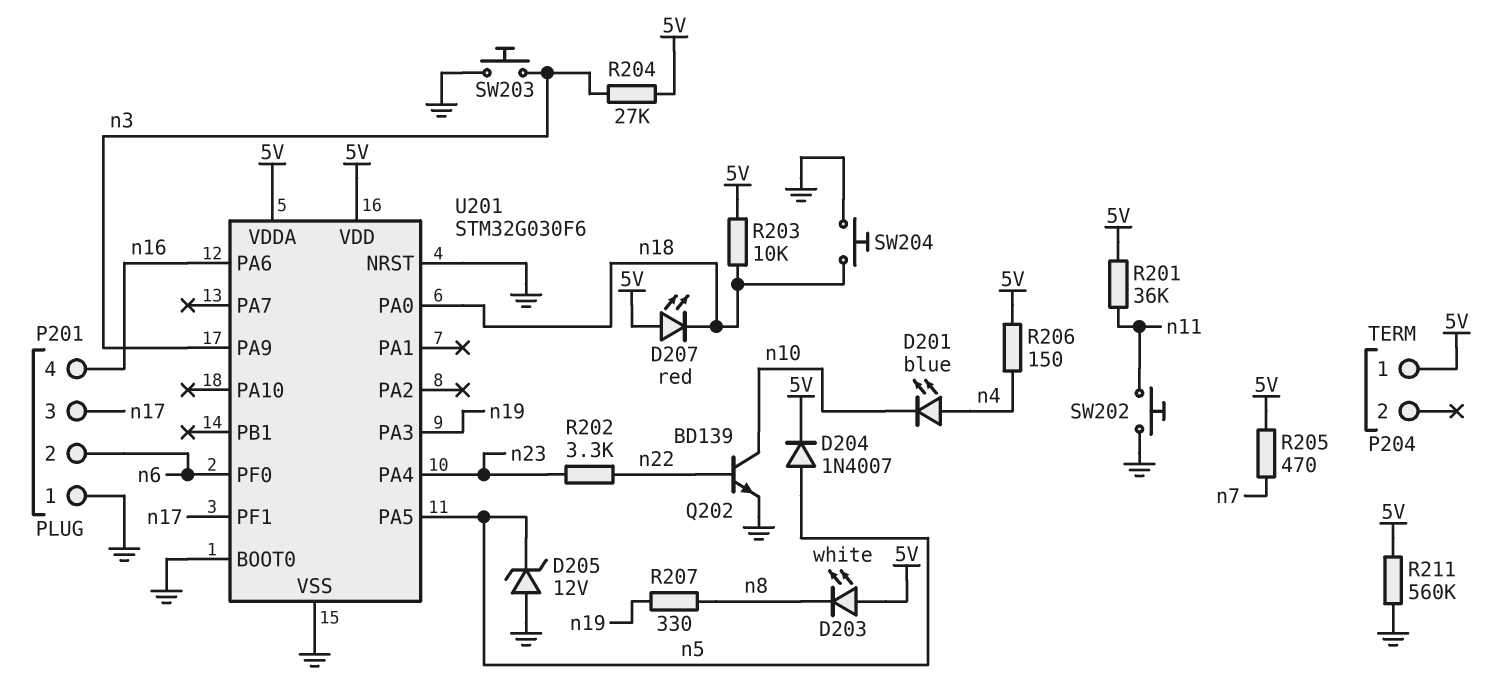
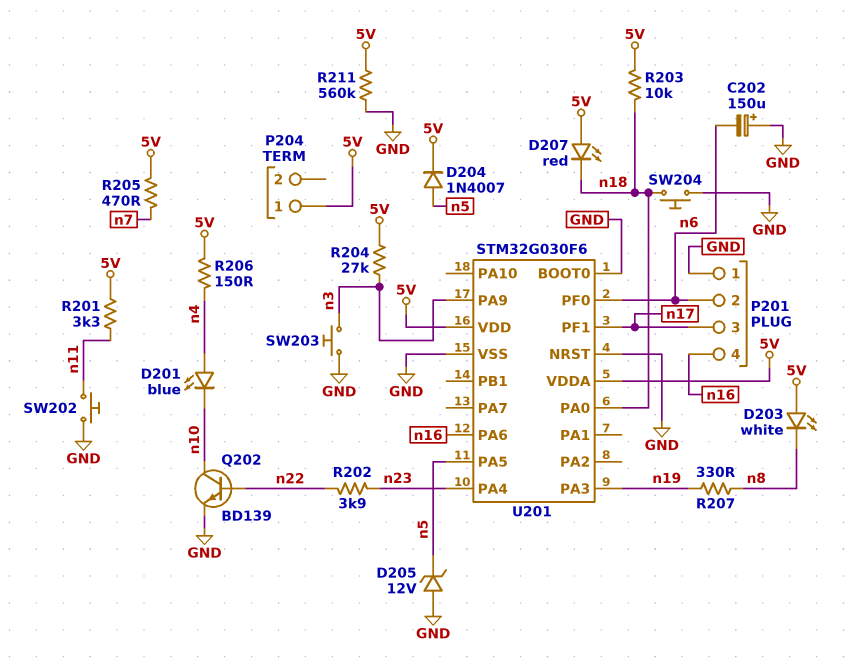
C202: none -> 150uF (plus GND, minus n6)
R201: 36k (5V, n11) -> 3.3k (5V, n11)
R202: 3.3k (n22, n23) -> 3.9k (n22, n23)

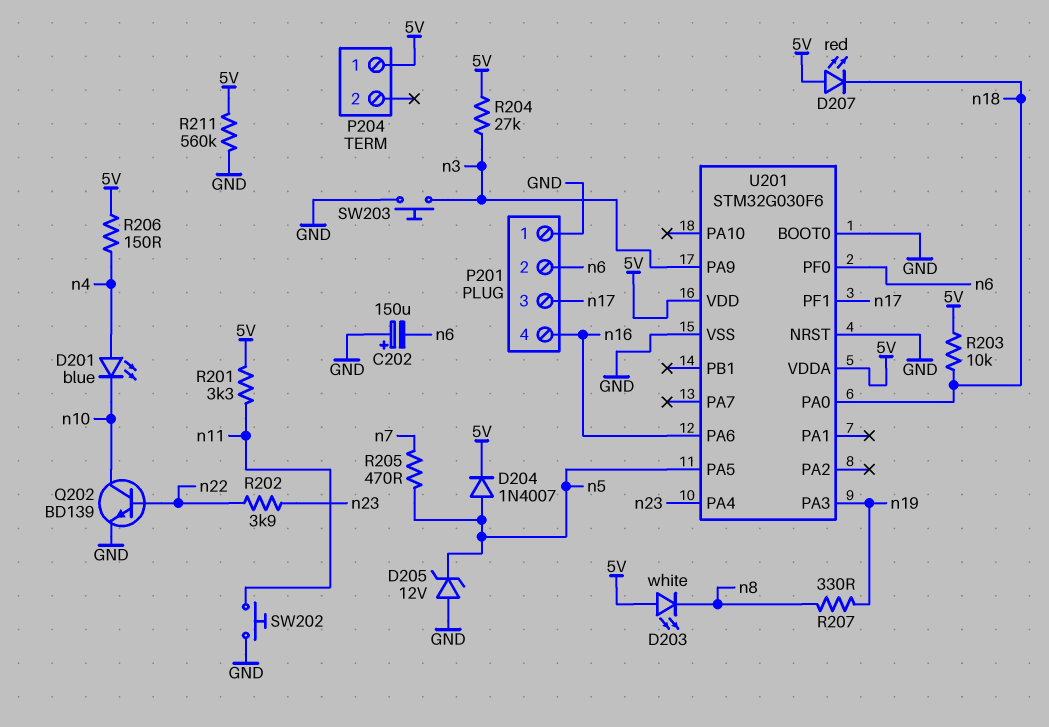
R205: 470 (5V, n7) -> 470 (n5, n7)
SW204: button (GND, n18) -> none

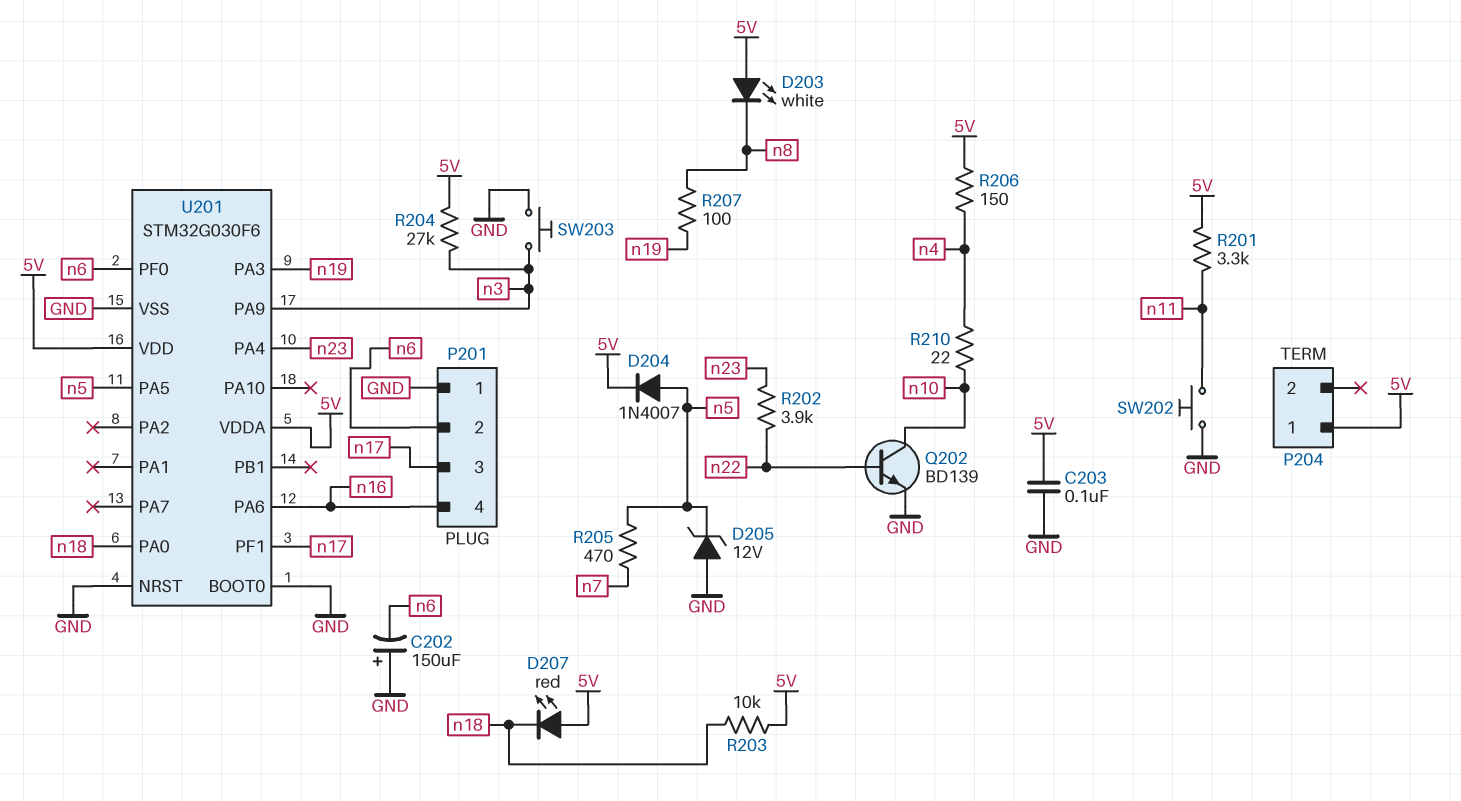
C203: none -> 100nF (5V, GND)
D201: LED blue (A n4, K n10) -> none
R207: 330 (n8, n19) -> 100 (n8, n19)
R210: none -> 22 (n4, n10)
R211: 560k (5V, GND) -> none

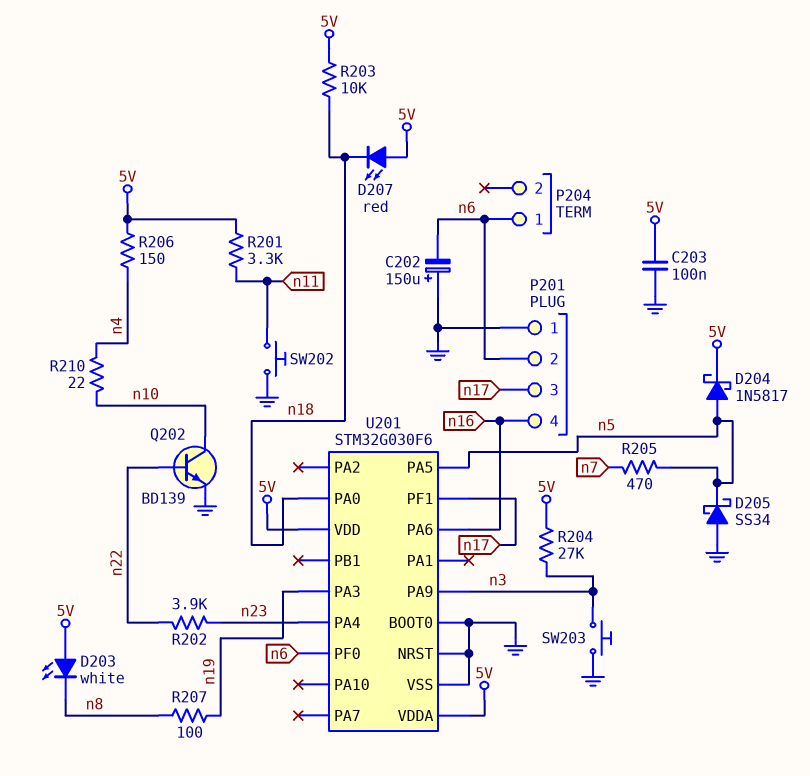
D204: diode 1N4007 (A n5, K 5V) -> schottky 1N5817 (A n5, K 5V)
D205: zener 12V (A GND, K n5) -> schottky SS34 (A GND, K n5)
P204 pin 1: 5V -> n6

